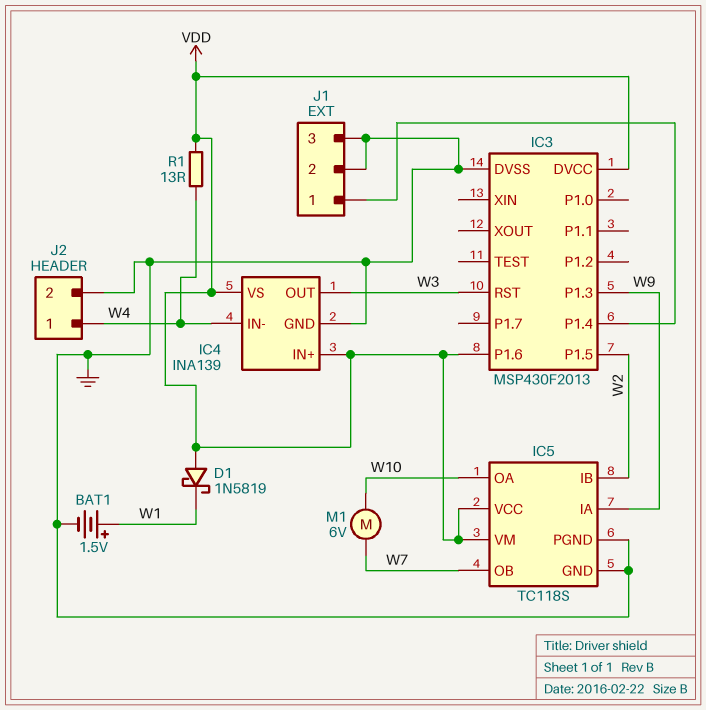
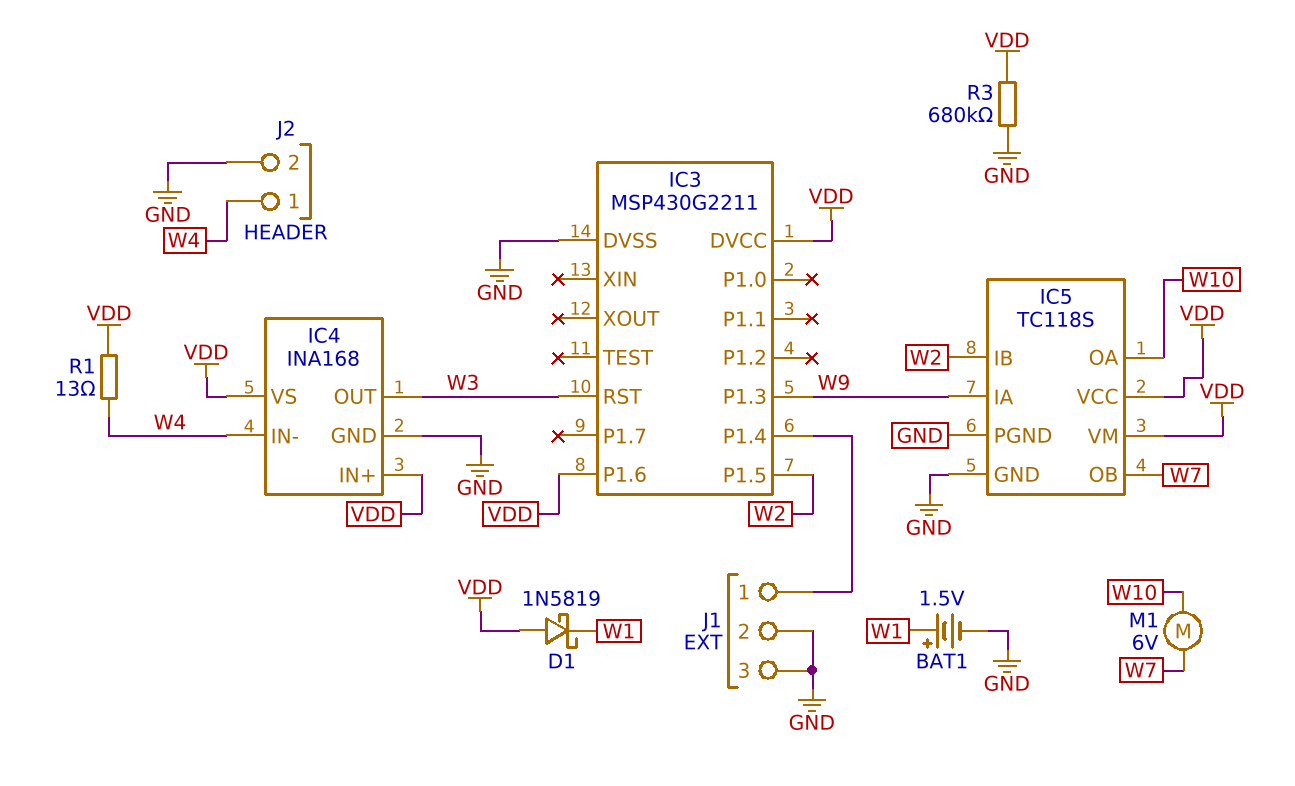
IC3: MSP430F2013 -> MSP430G2211
IC4: INA139 -> INA168
R3: none -> 680k (GND, VDD)

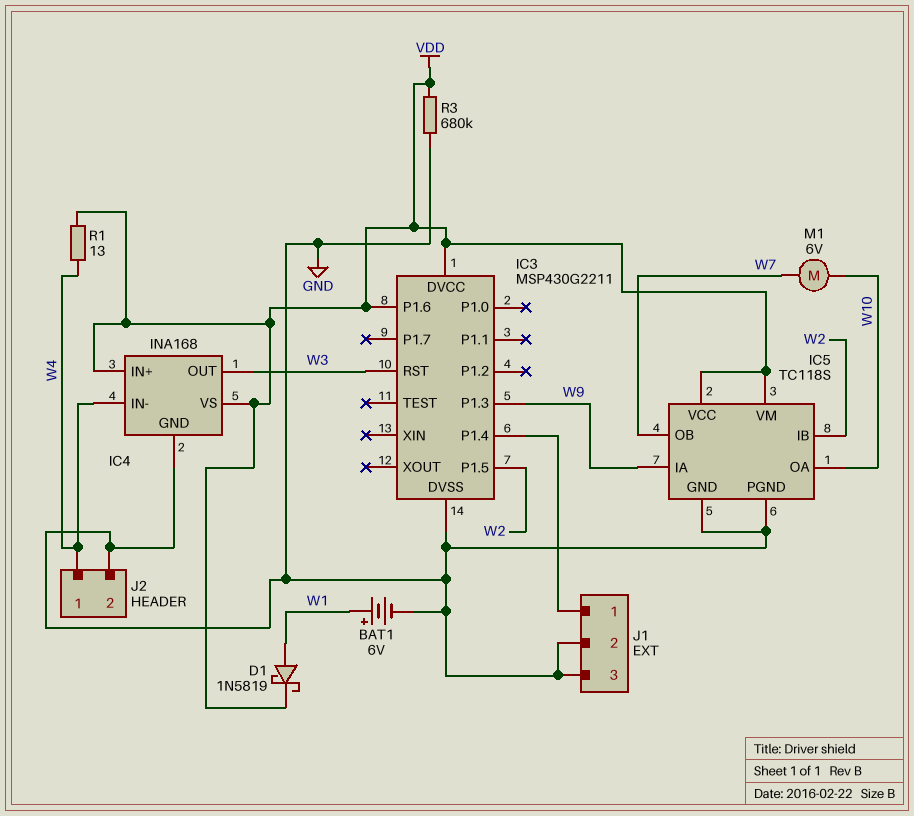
BAT1: 1.5V (plus W1, minus GND) -> 6V (plus W1, minus GND)
D1: schottky 1N5819 (A VDD, K W1) -> schottky 1N5819 (A W1, K VDD)

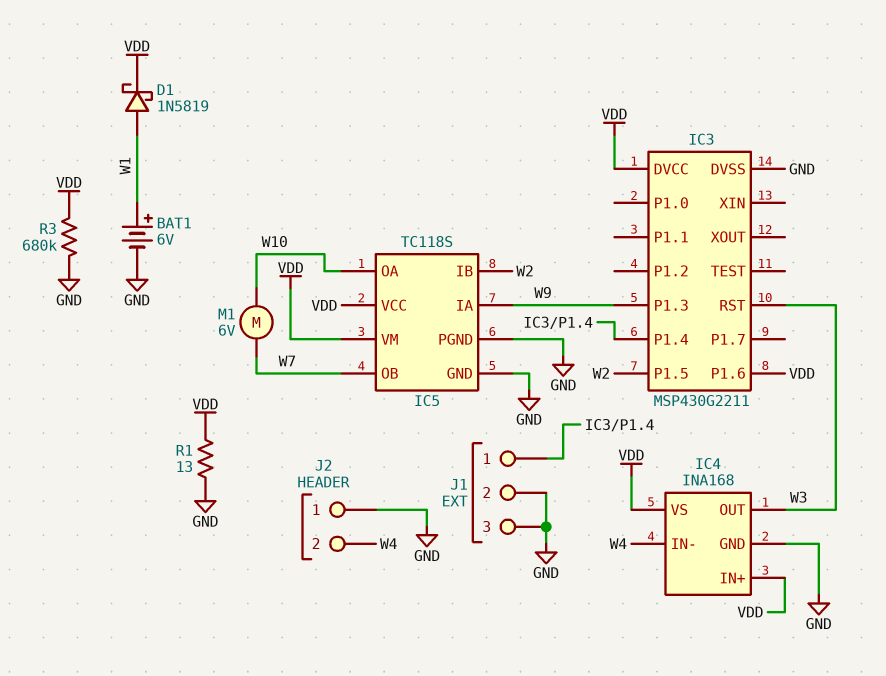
J2 pin 1: W4 -> GND
J2 pin 2: GND -> W4
R1: 13 (VDD, W4) -> 13 (GND, VDD)

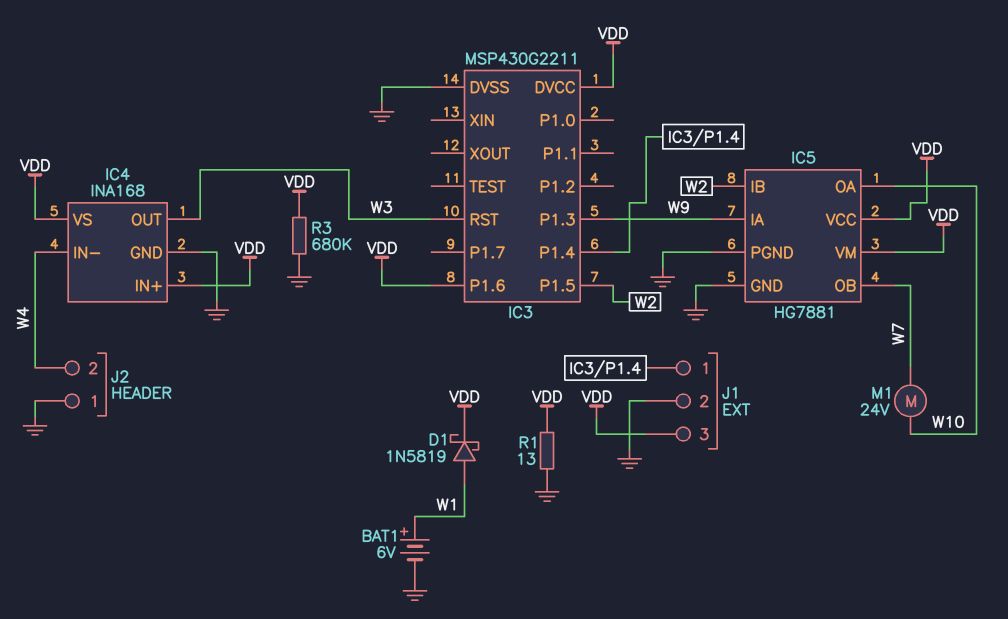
IC5: TC118S -> HG7881
J1 pin 3: GND -> VDD
M1: motor 6V (W7, W10) -> motor 24V (W7, W10)

